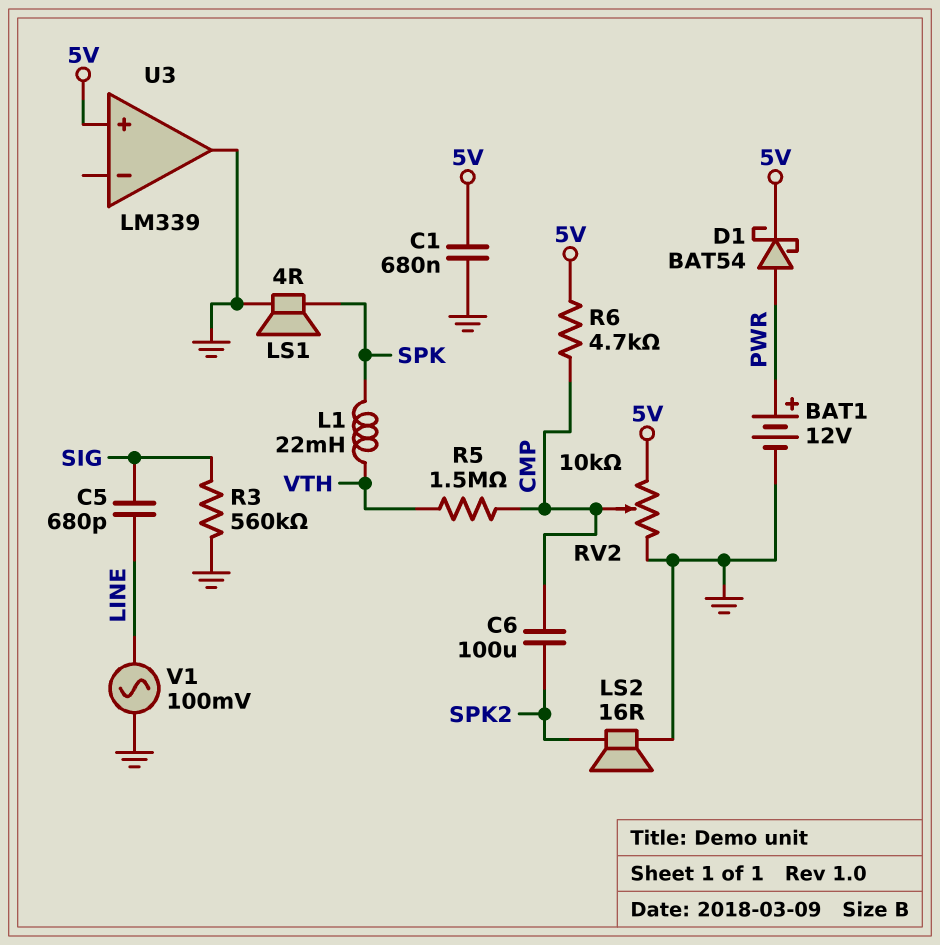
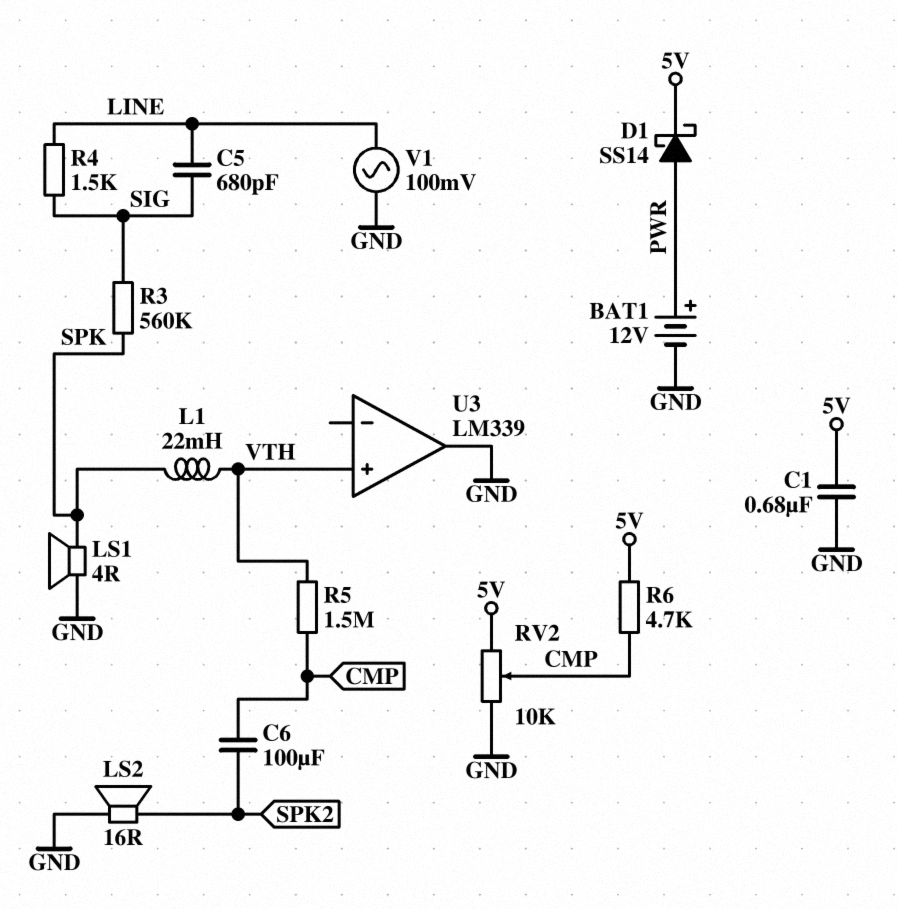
D1: schottky BAT54 (A PWR, K 5V) -> schottky SS14 (A PWR, K 5V)
R3: 560k (GND, SIG) -> 560k (SIG, SPK)
R4: none -> 1.5k (LINE, SIG)
U3 pin in+: 5V -> VTH

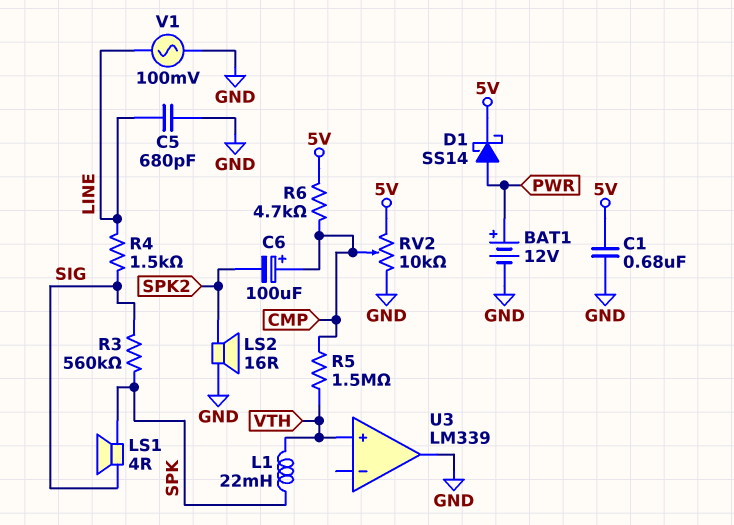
C5: 680pF (LINE, SIG) -> 680pF (GND, LINE)
C6: 100uF (CMP, SPK2) -> 100uF (plus CMP, minus SPK2)
LS1: speaker 4R (GND, SPK) -> speaker 4R (SIG, SPK)

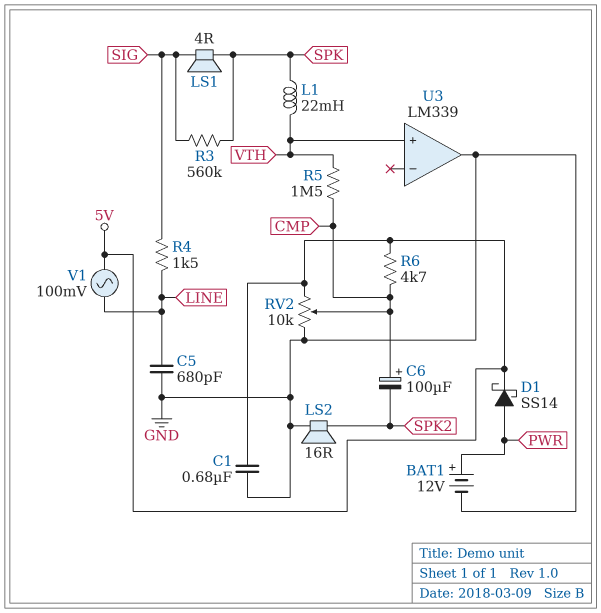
V1: AC 100mV (GND, LINE) -> AC 100mV (5V, LINE)

